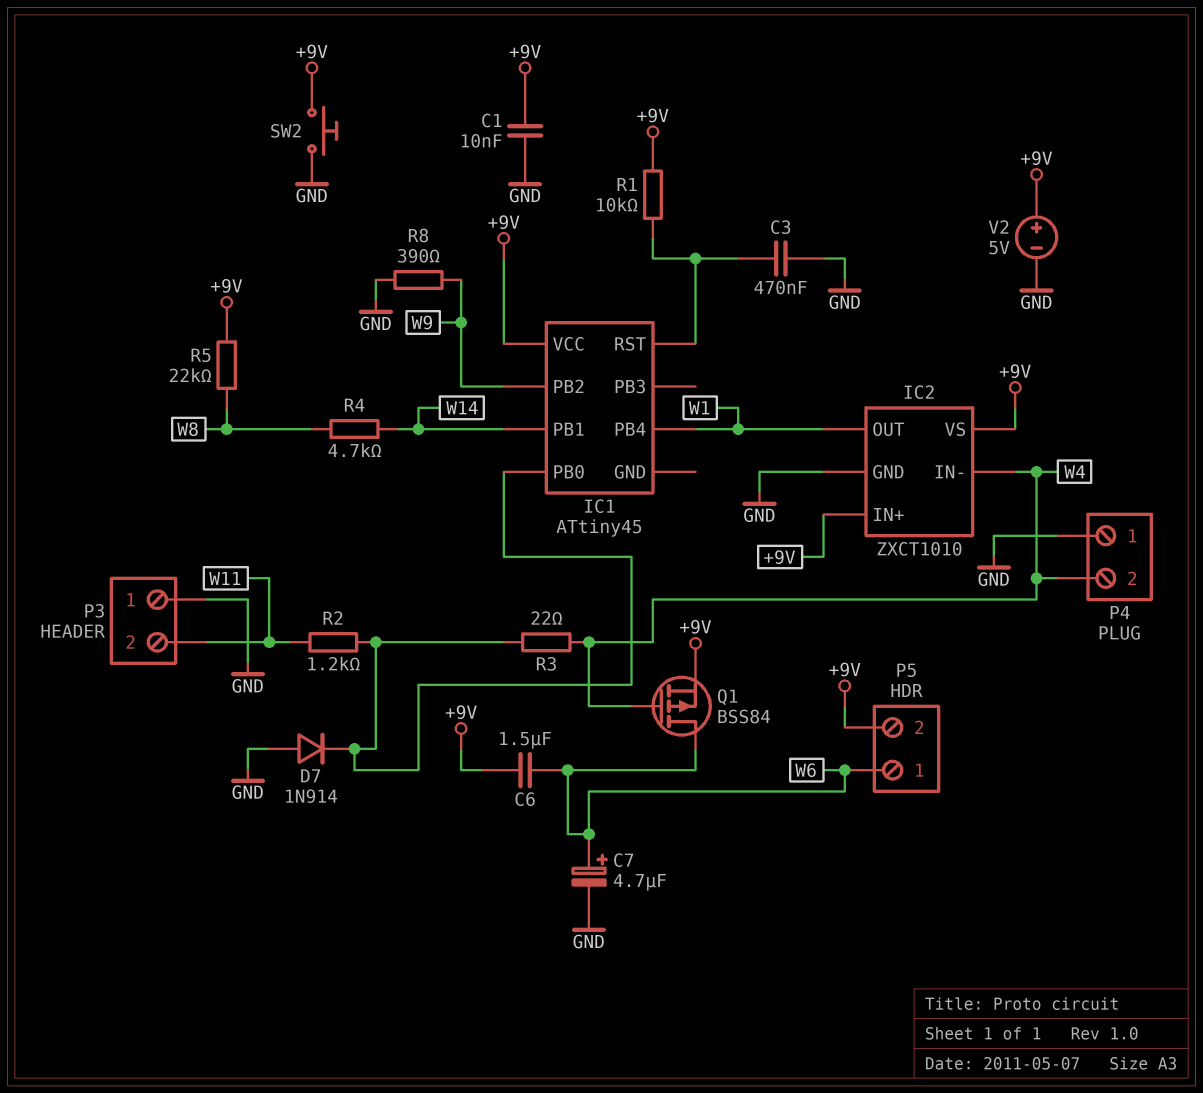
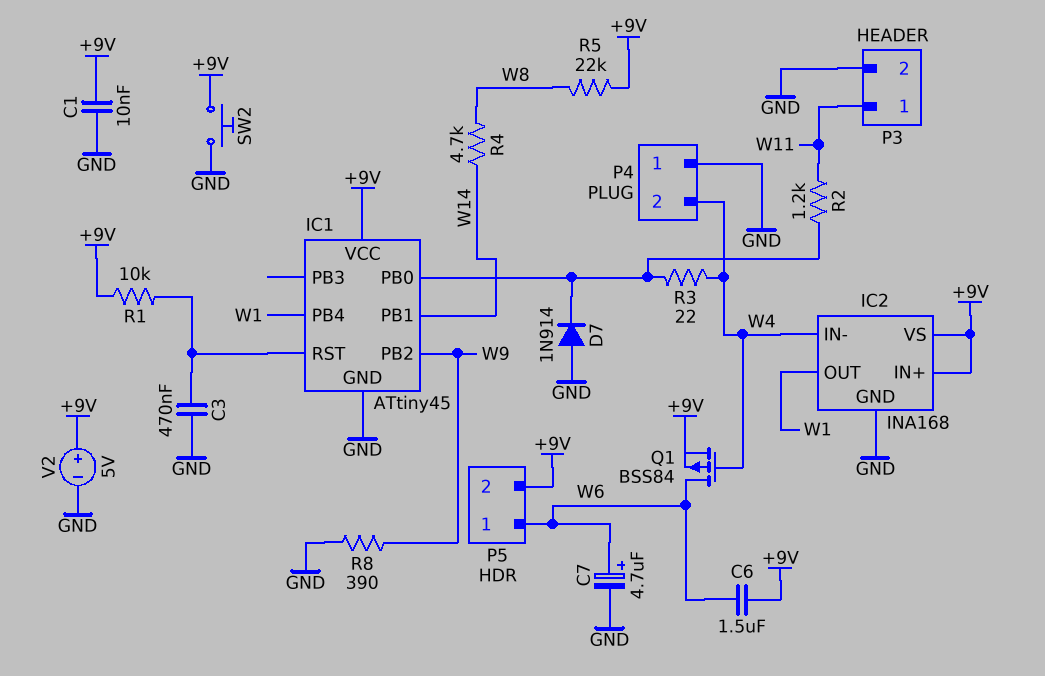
IC1 pin GND: none -> GND
IC2: ZXCT1010 -> INA168
P3 pin 1: GND -> W11
P3 pin 2: W11 -> GND

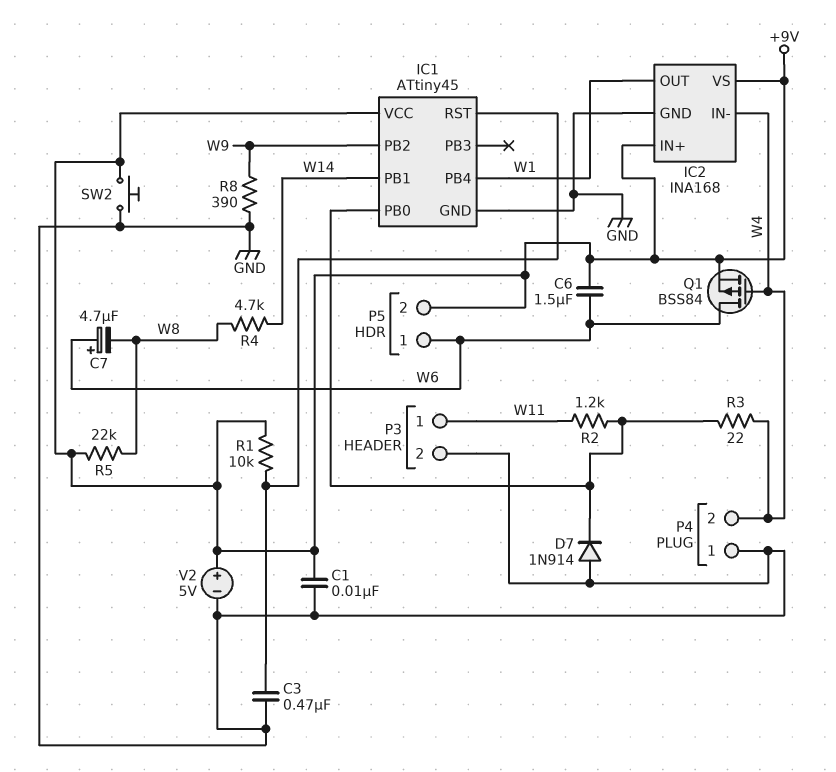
C7: 4.7uF (plus W6, minus GND) -> 4.7uF (plus W6, minus W8)

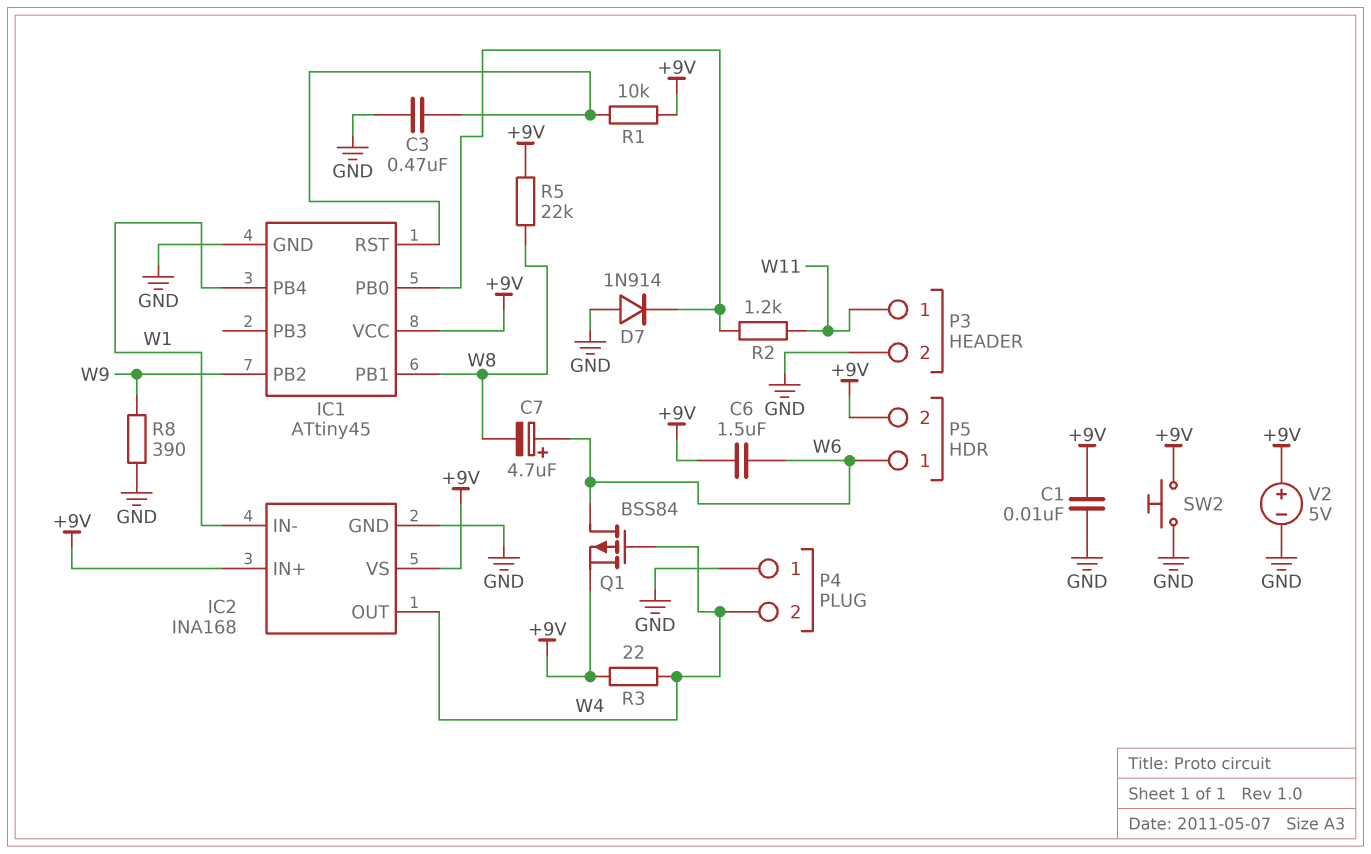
IC1 pin PB1: W14 -> W8
IC2 pin IN-: W4 -> W1
IC2 pin OUT: W1 -> W4
R3: 22 (IC1/PB0, W4) -> 22 (+9V, W4)
R4: 4.7k (W8, W14) -> none

